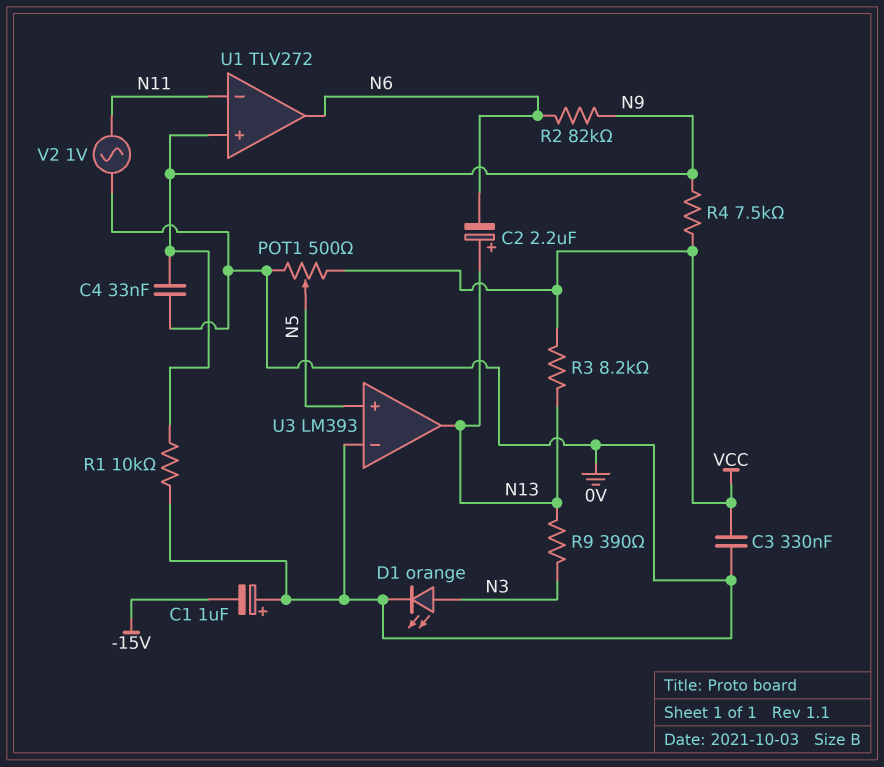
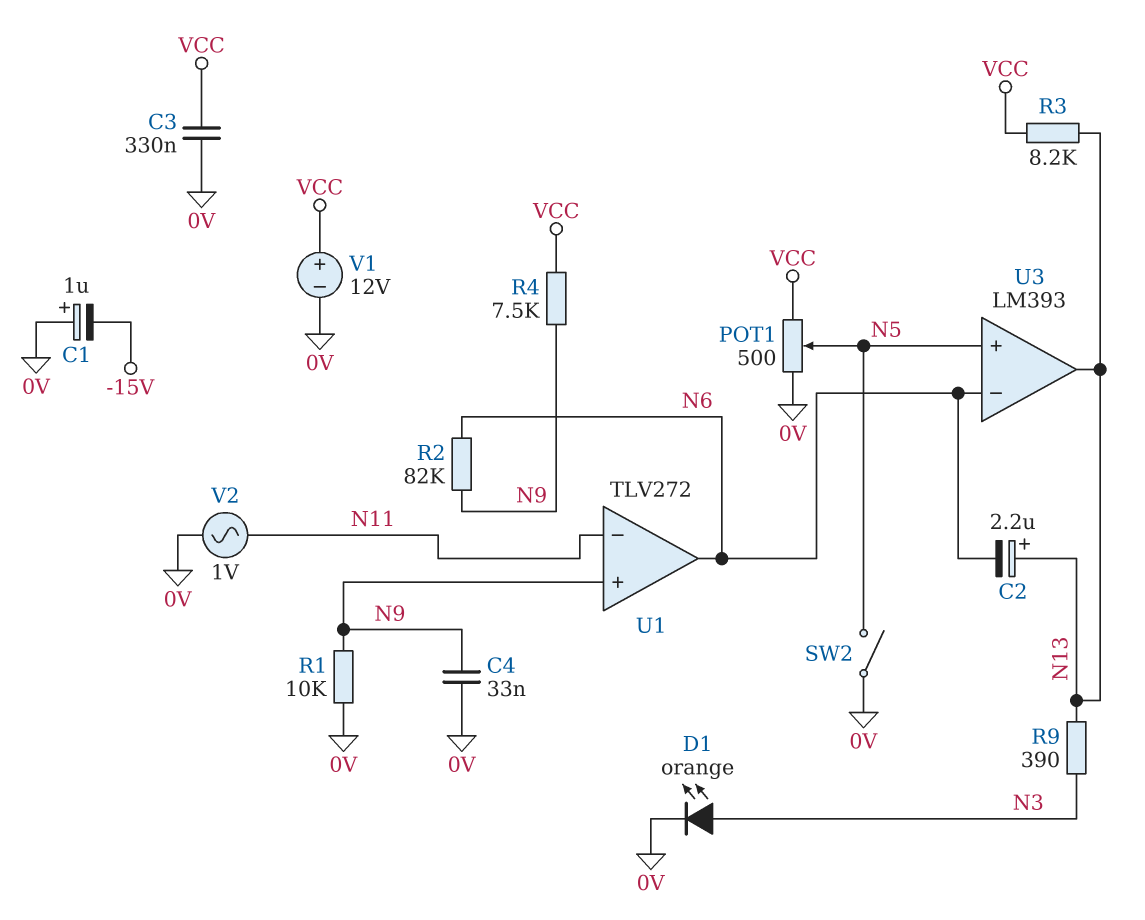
SW2: none -> switch (0V, N5)
U3 pin in-: 0V -> N6
V1: none -> 12V (plus VCC, minus 0V)

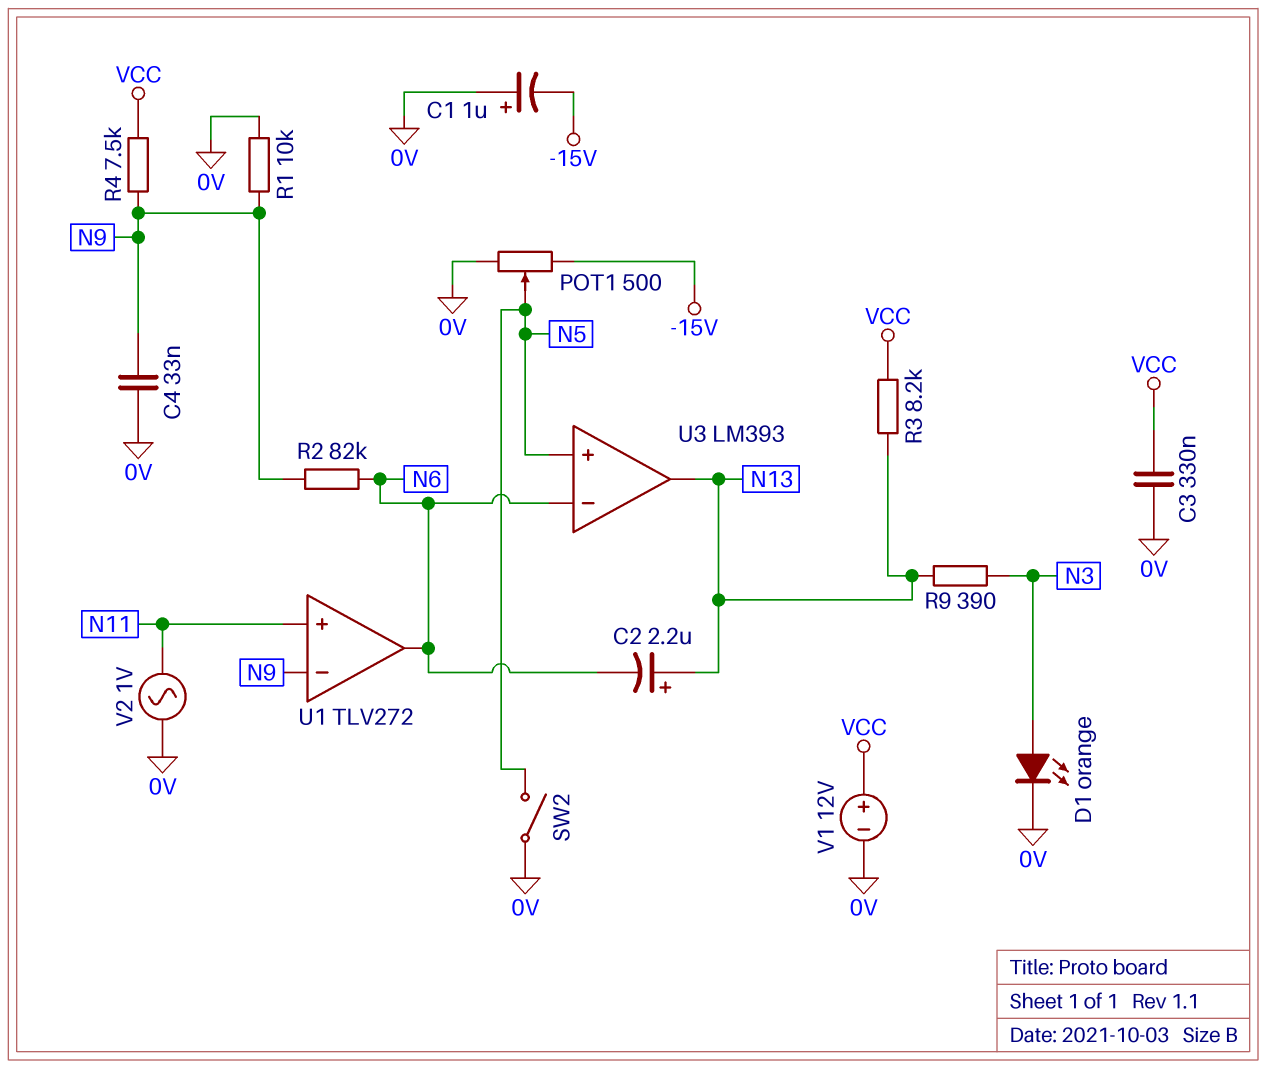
POT1: 500 (0V, VCC, wiper N5) -> 500 (-15V, 0V, wiper N5)
U1 pin in+: N9 -> N11
U1 pin in-: N11 -> N9

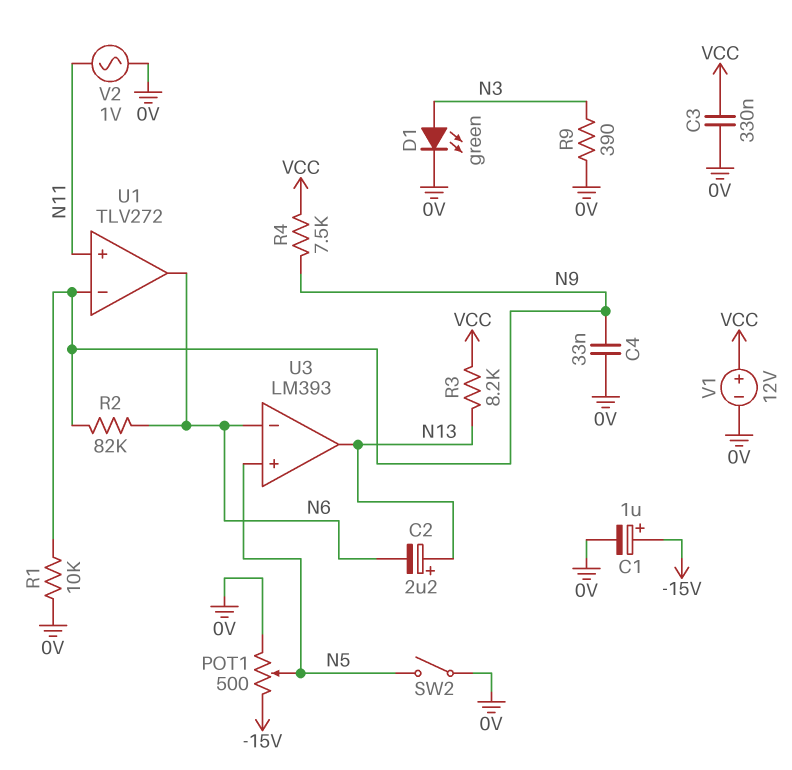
C1: 1uF (plus 0V, minus -15V) -> 1uF (plus -15V, minus 0V)
D1: LED orange (A N3, K 0V) -> LED green (A N3, K 0V)
R9: 390 (N3, N13) -> 390 (0V, N3)

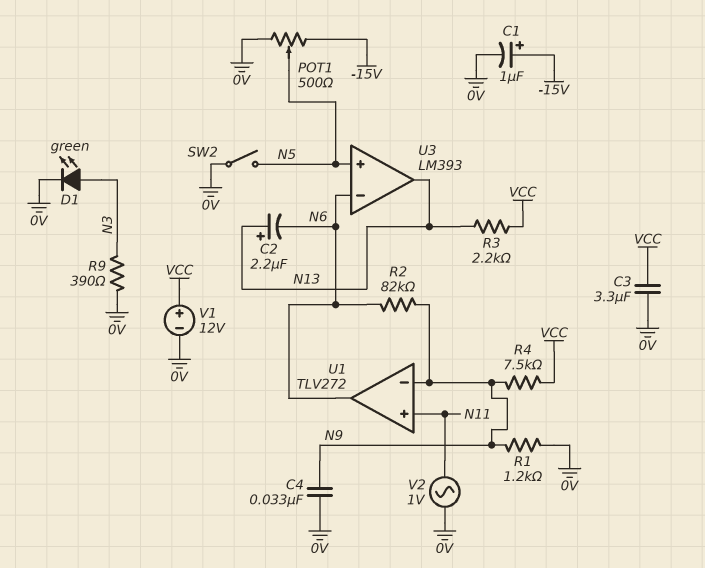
C3: 330nF (0V, VCC) -> 3.3uF (0V, VCC)
R1: 10k (0V, N9) -> 1.2k (0V, N9)
R3: 8.2k (N13, VCC) -> 2.2k (N13, VCC)

